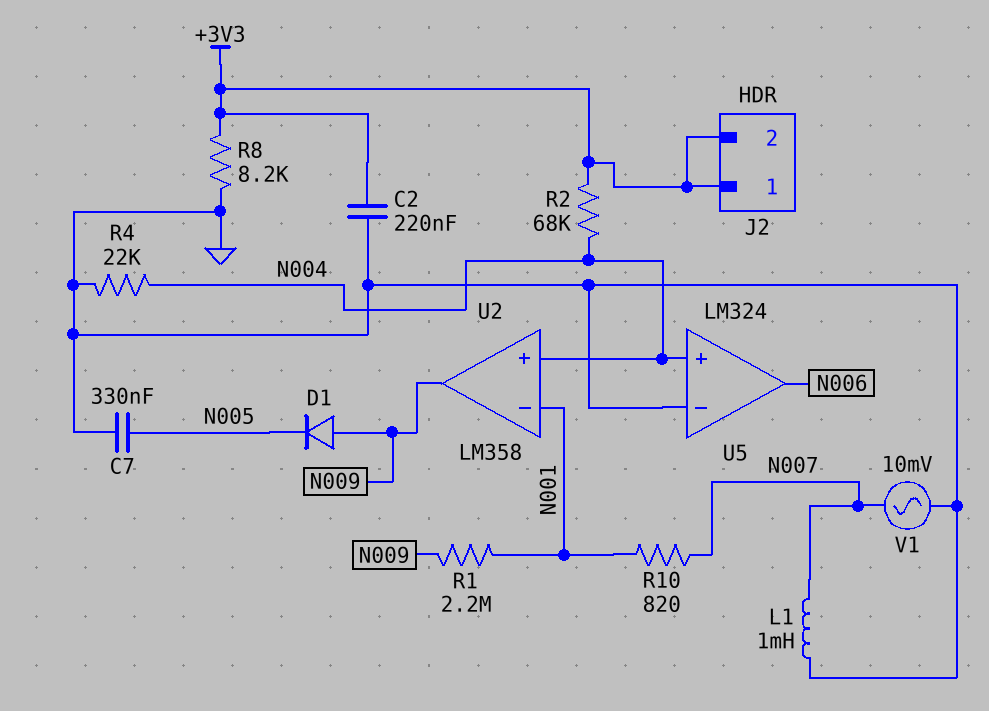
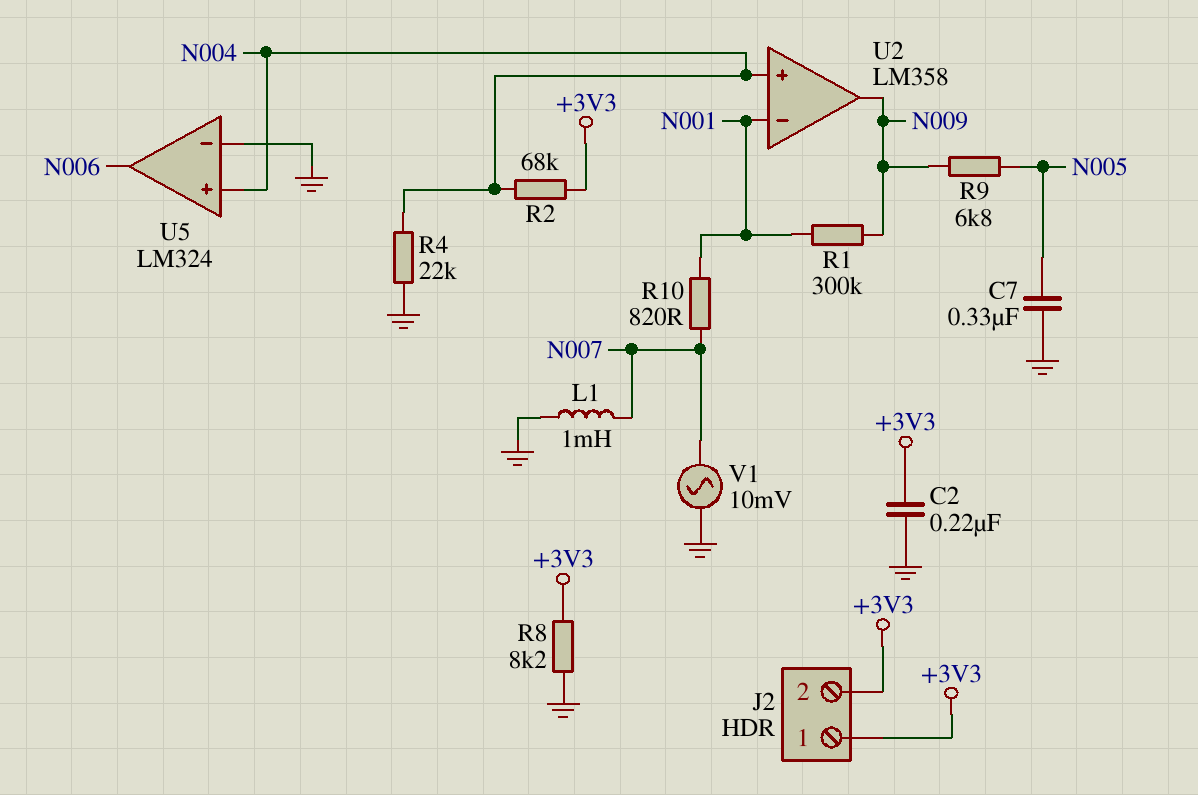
D1: diode (A N009, K N005) -> none
R1: 2.2M (N001, N009) -> 300k (N001, N009)
R9: none -> 6.8k (N005, N009)

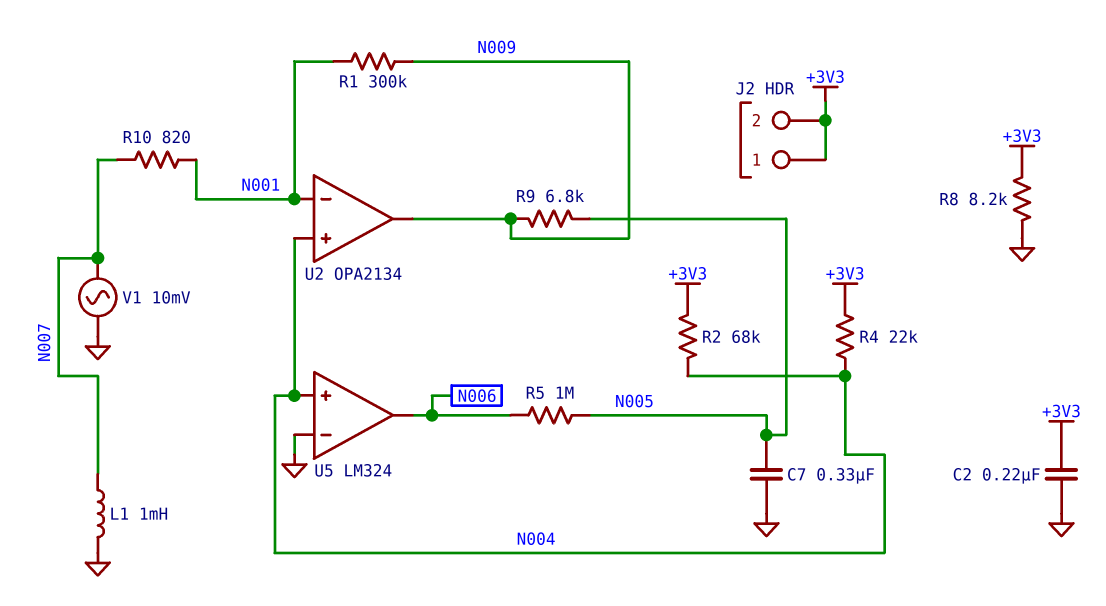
R4: 22k (GND, N004) -> 22k (+3V3, N004)
R5: none -> 1M (N005, N006)
U2: LM358 -> OPA2134

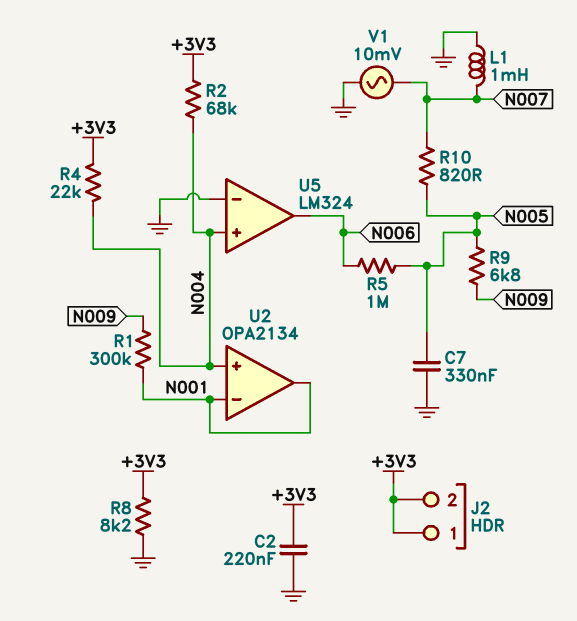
R10: 820 (N001, N007) -> 820 (N005, N007)
U2 pin out: N009 -> N001

